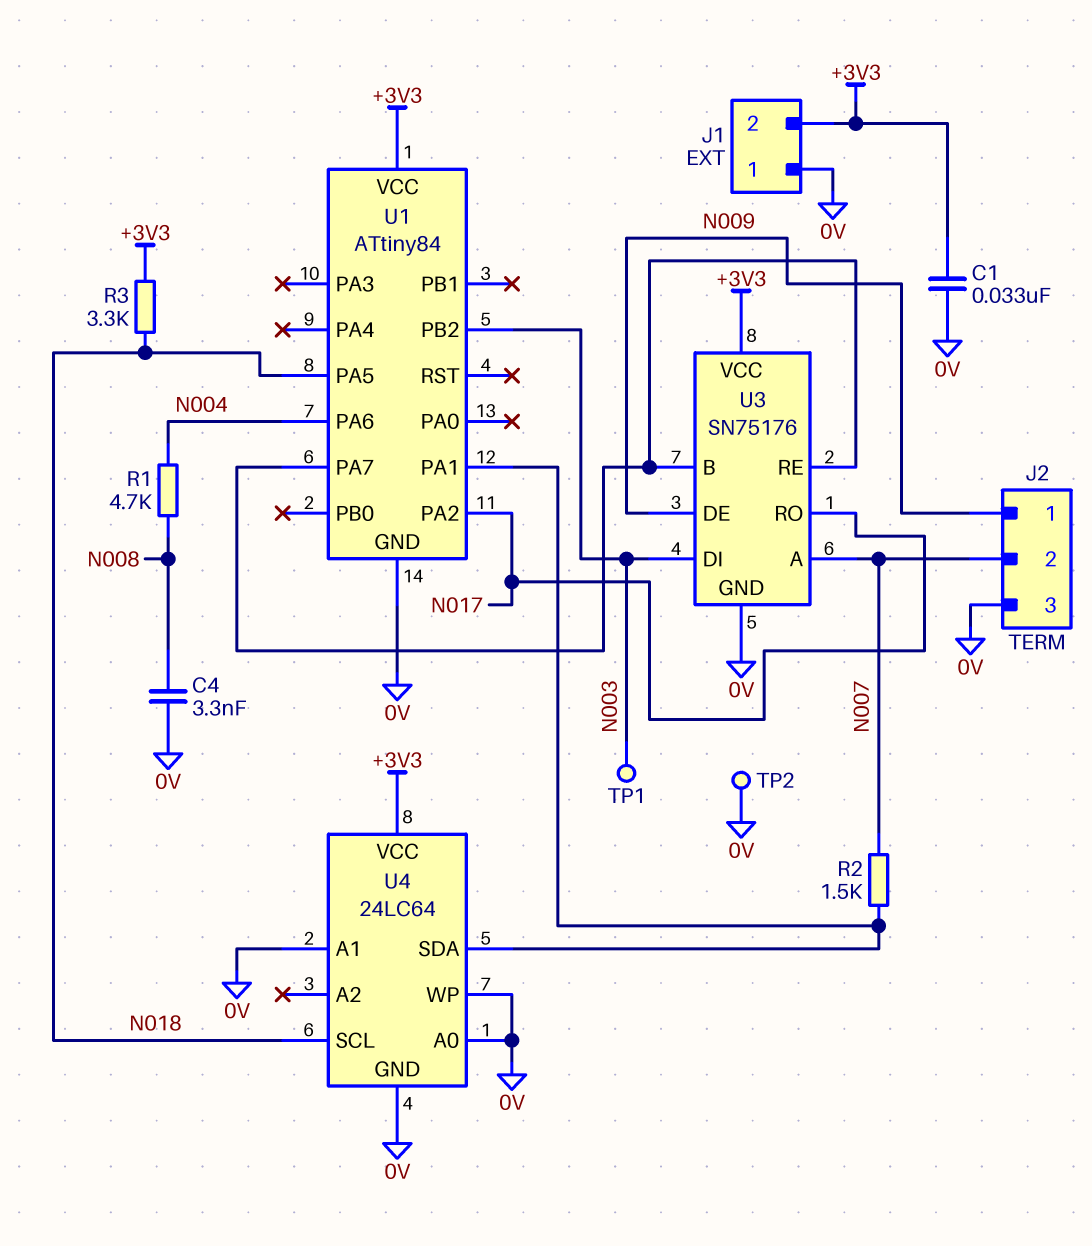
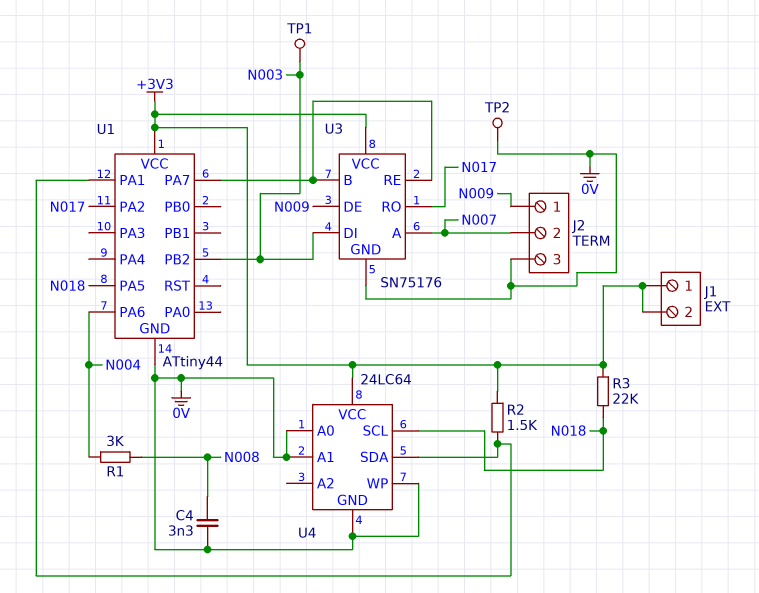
C1: 33nF (+3V3, 0V) -> none
J1 pin 1: 0V -> +3V3
R1: 4.7k (N004, N008) -> 3k (N004, N008)
R2: 1.5k (N007, U1/PA1) -> 1.5k (+3V3, U1/PA1)
R3: 3.3k (+3V3, N018) -> 22k (+3V3, N018)
U1: ATtiny84 -> ATtiny44

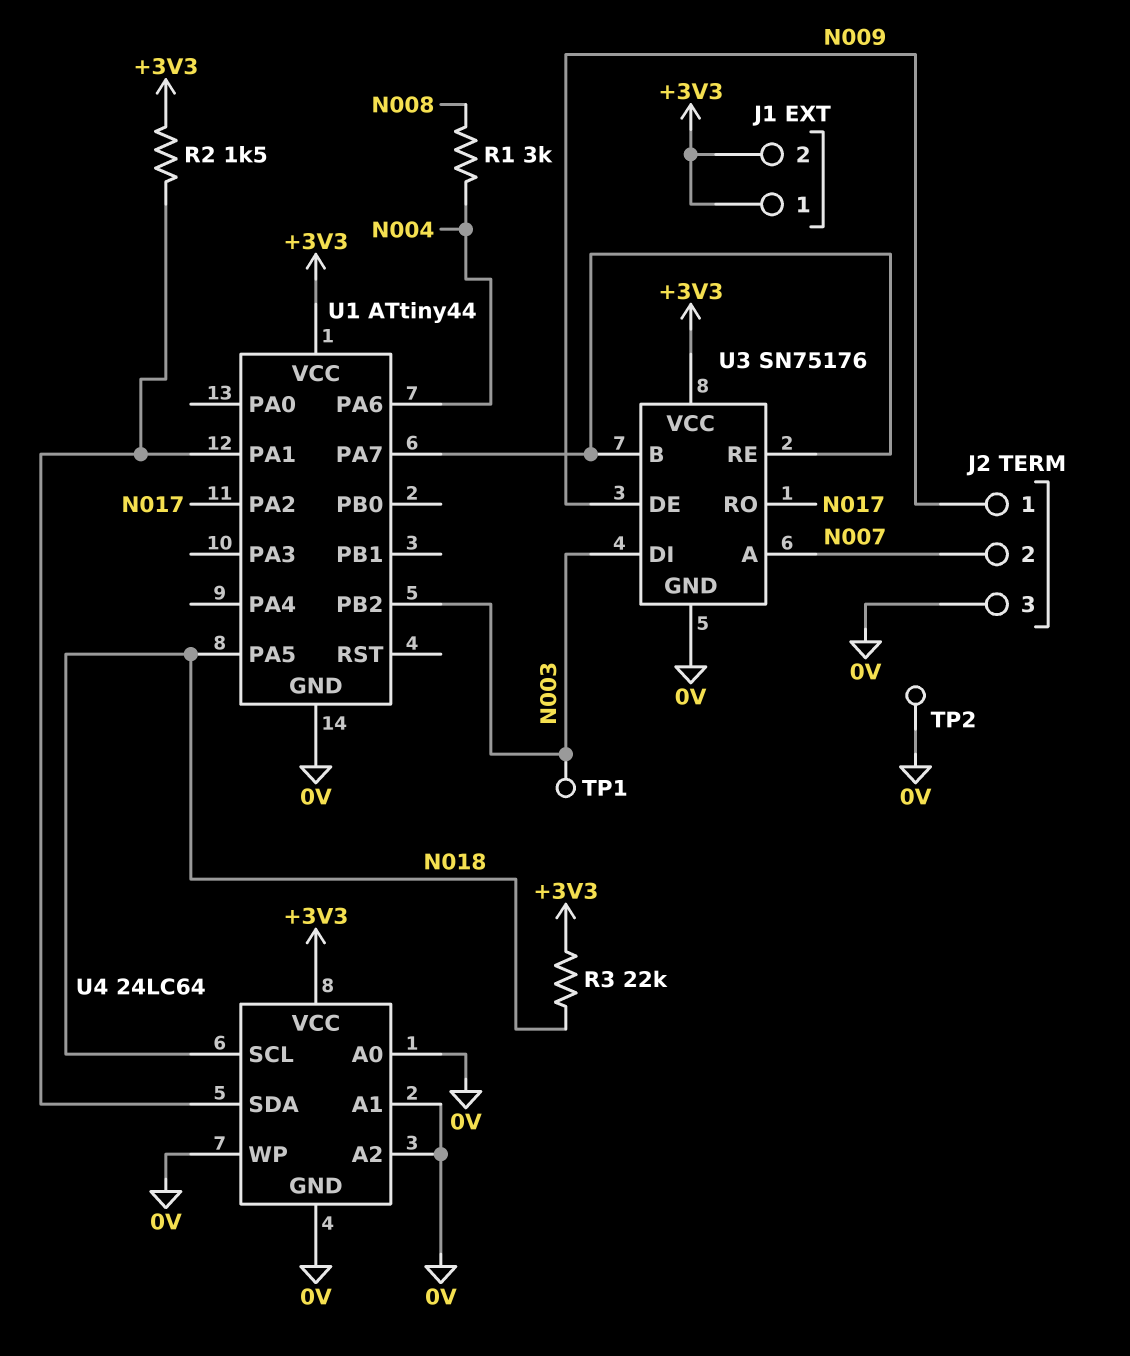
C4: 3.3nF (0V, N008) -> none
U4 pin A2: none -> 0V

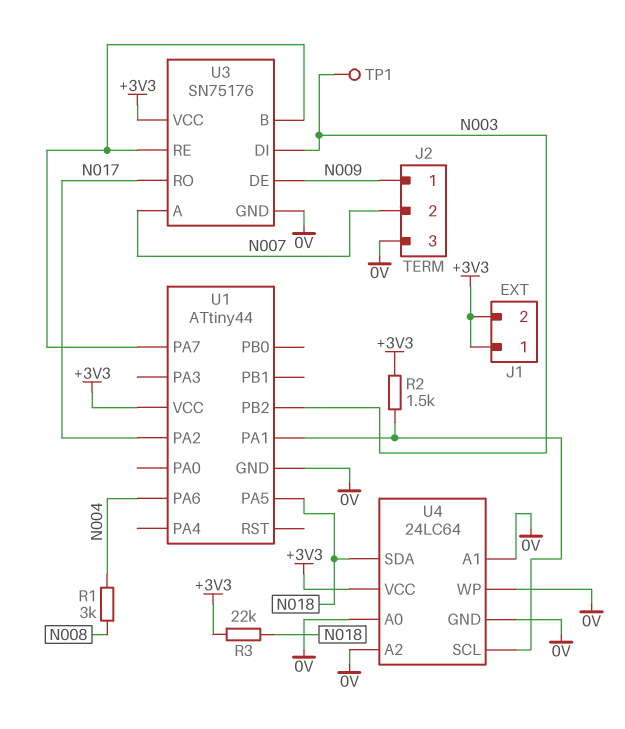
TP2: test point (0V) -> none
U4 pin SCL: N018 -> U1/PA1
U4 pin SDA: U1/PA1 -> N018

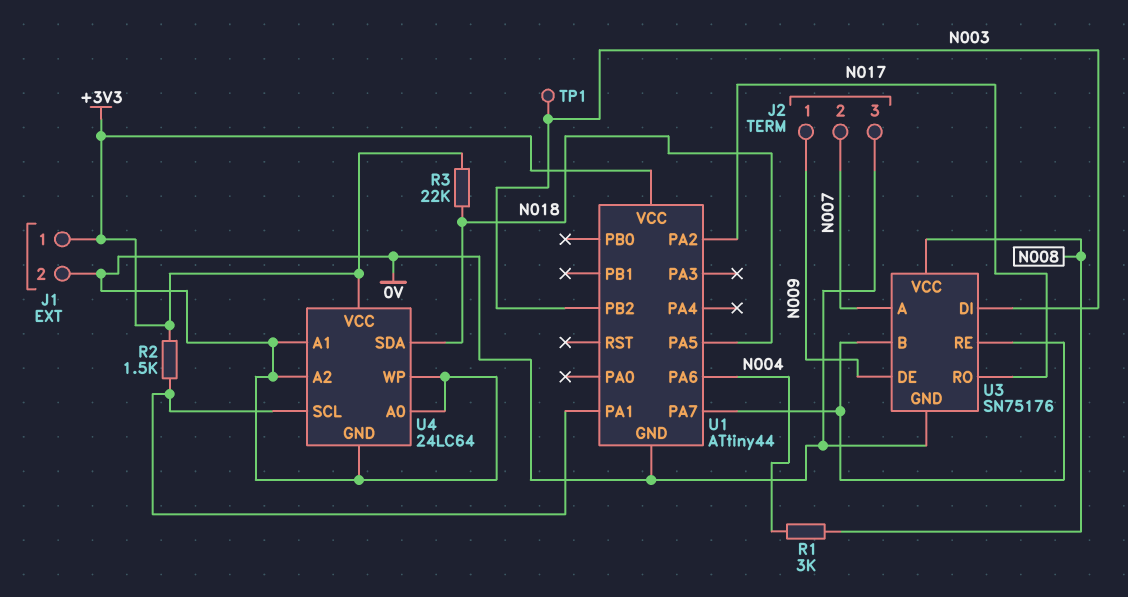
J1 pin 2: +3V3 -> 0V
U3 pin VCC: +3V3 -> N008

